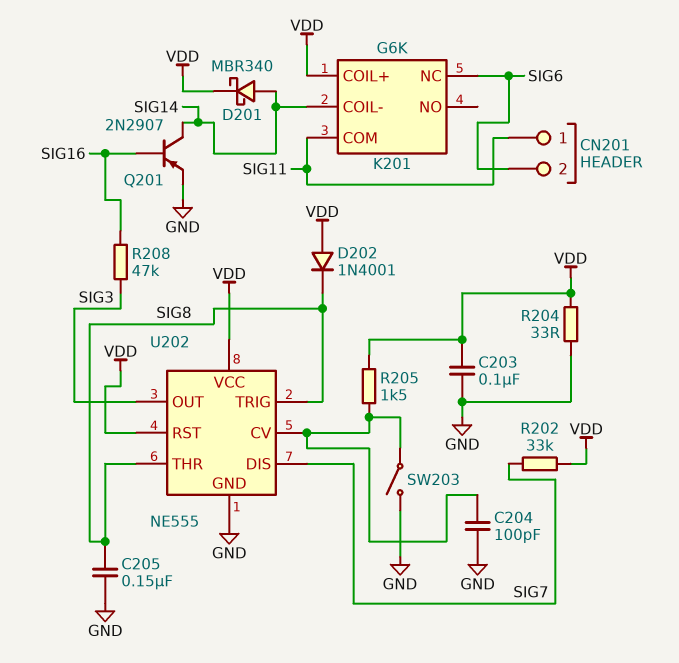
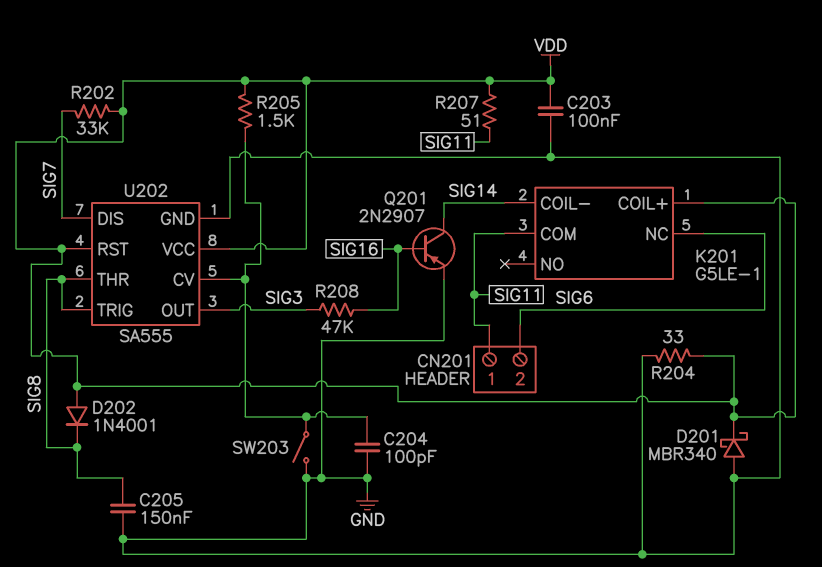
D201: schottky MBR340 (A SIG14, K VDD) -> schottky MBR340 (A GND, K VDD)
K201: G6K -> G5LE-1
R207: none -> 51 (SIG11, VDD)
U202: NE555 -> SA555

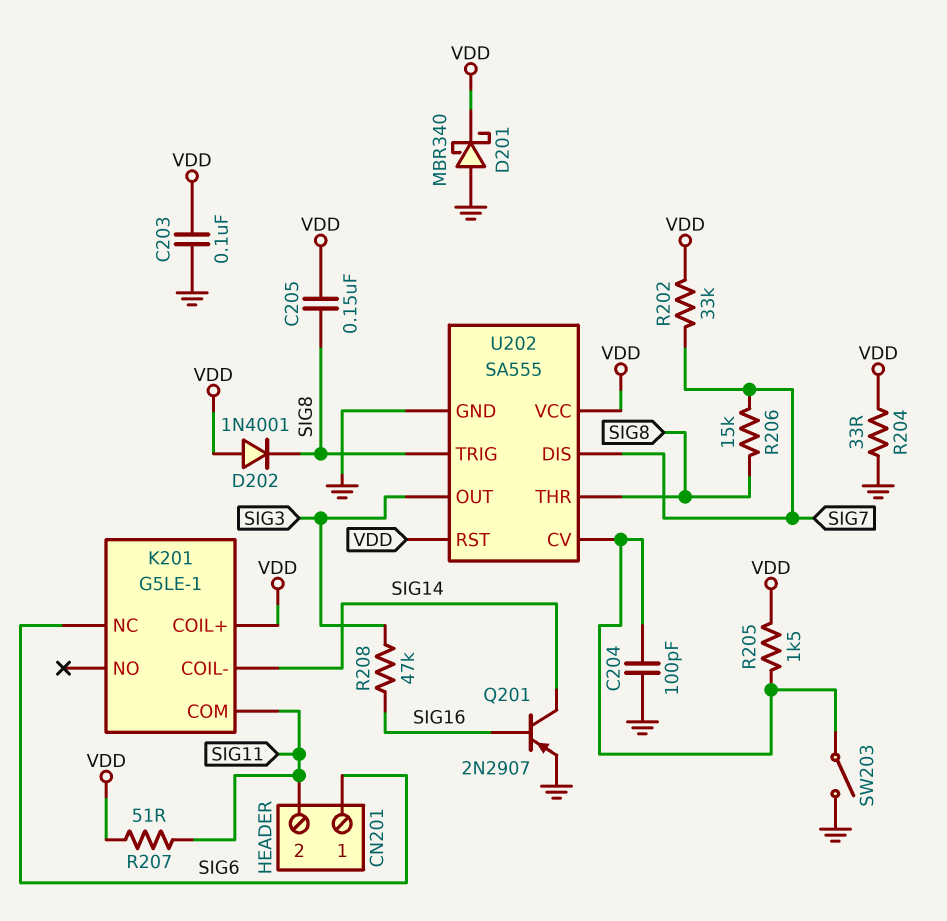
C205: 150nF (GND, SIG8) -> 150nF (SIG8, VDD)
CN201 pin 1: SIG11 -> SIG6
CN201 pin 2: SIG6 -> SIG11
R206: none -> 15k (SIG7, SIG8)

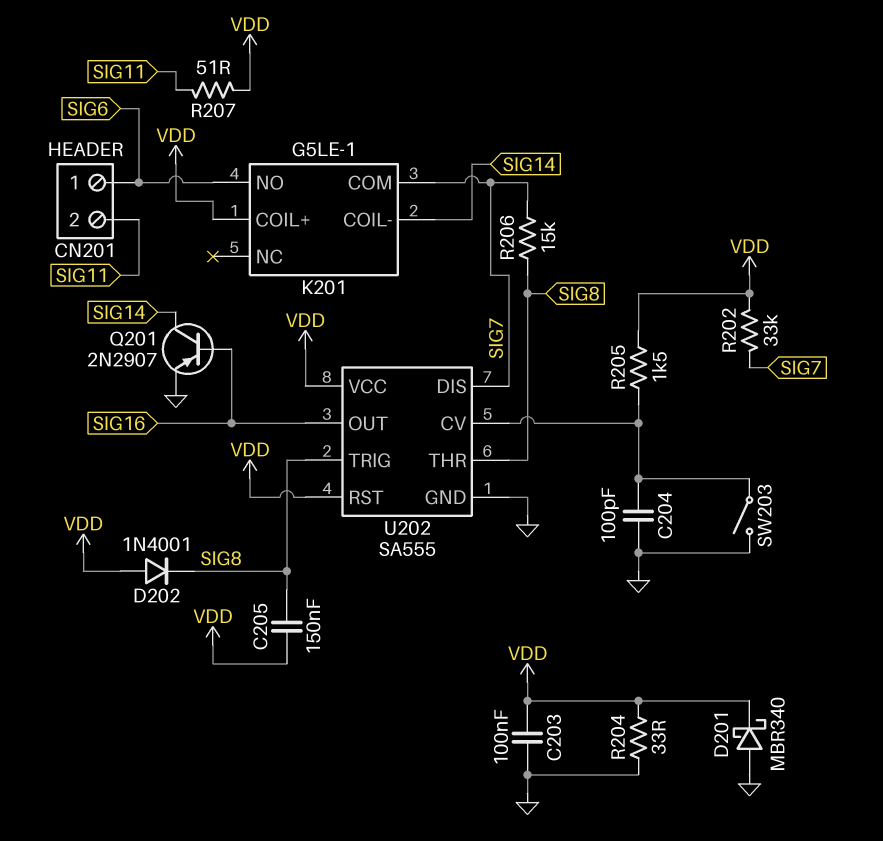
K201 pin COM: SIG11 -> SIG7
K201 pin NC: SIG6 -> none
K201 pin NO: none -> SIG6
R208: 47k (SIG3, SIG16) -> none
U202 pin OUT: SIG3 -> SIG16

